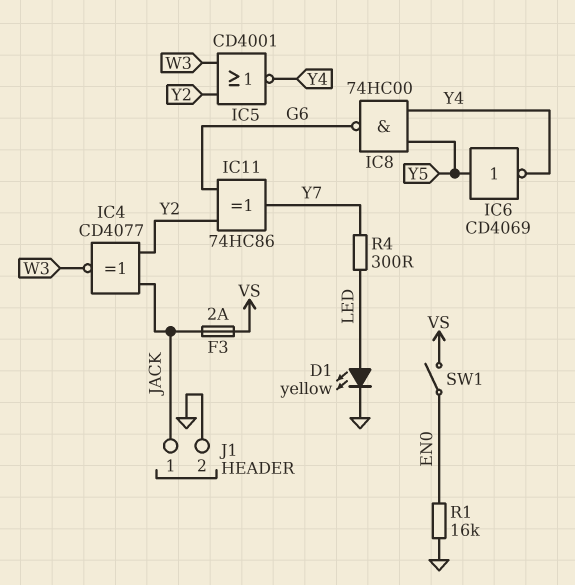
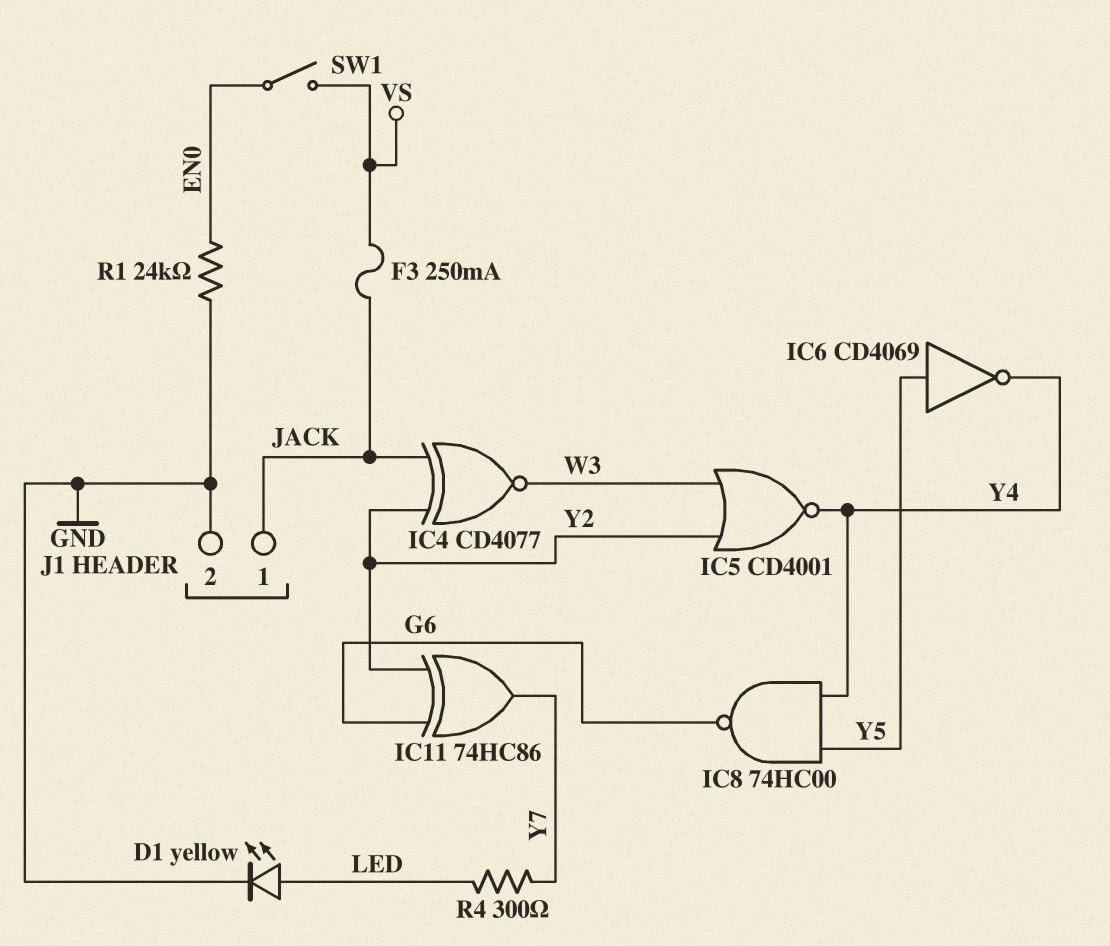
F3: 2A (JACK, VS) -> 250mA (JACK, VS)
R1: 16k (EN0, GND) -> 24k (EN0, GND)

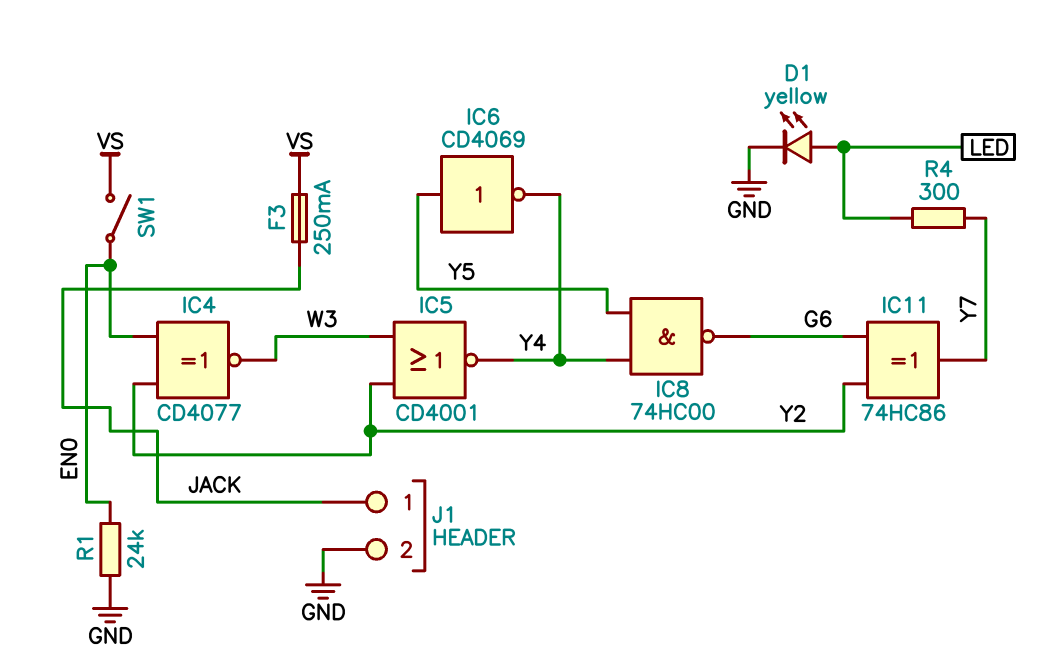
IC4: XNOR CD4077 (in JACK, in Y2, out W3) -> XNOR CD4077 (in EN0, in Y2, out W3)

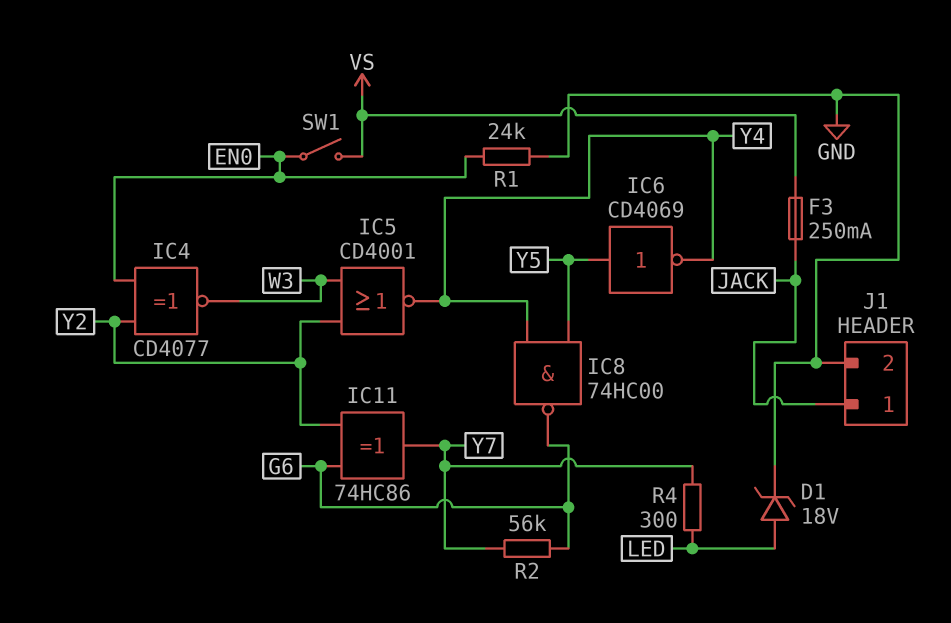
D1: LED yellow (A LED, K GND) -> zener 18V (A LED, K GND)
R2: none -> 56k (G6, Y7)

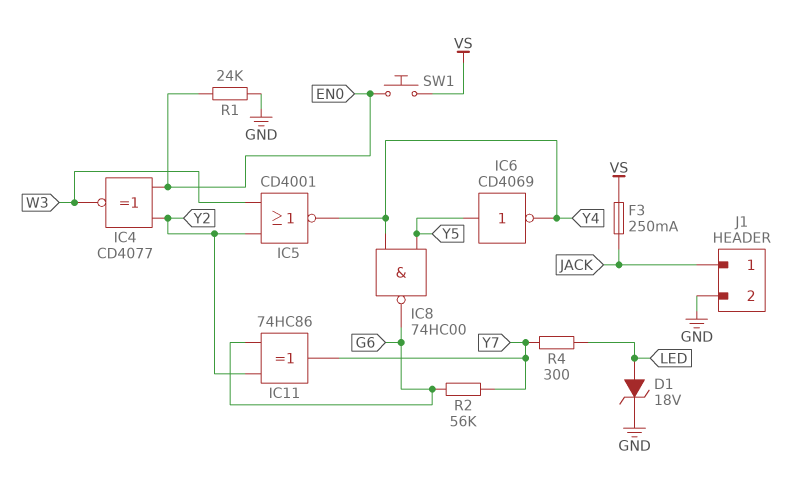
SW1: switch (EN0, VS) -> button (EN0, VS)

